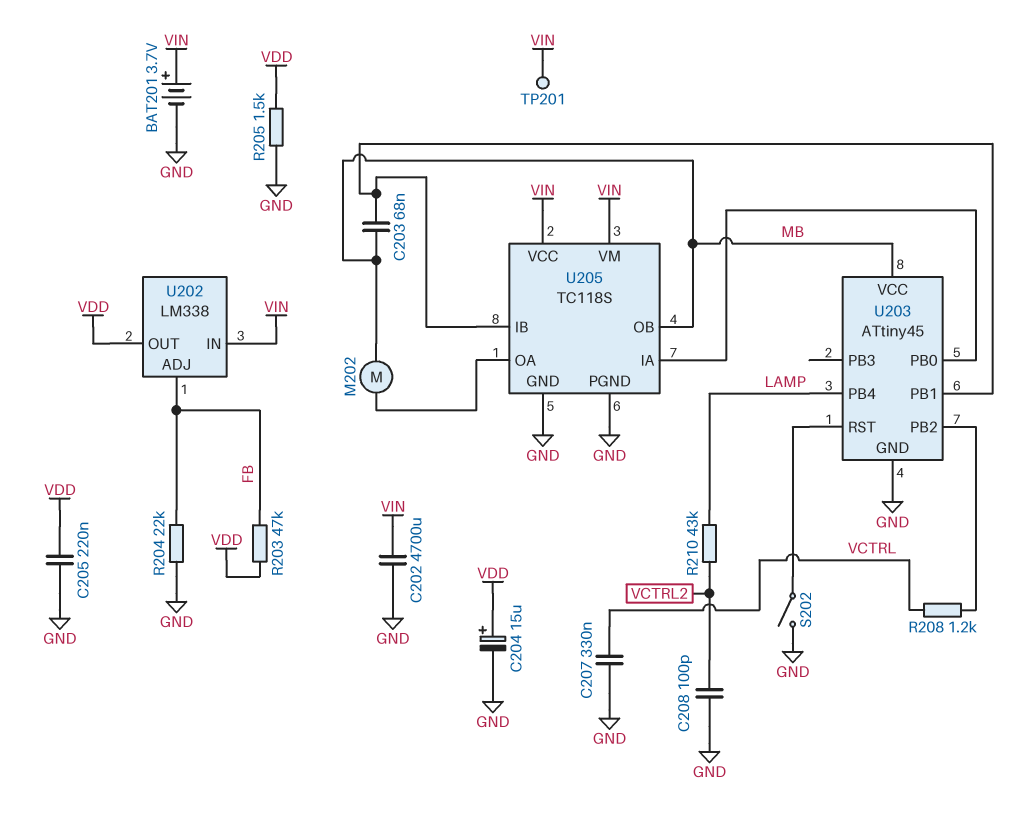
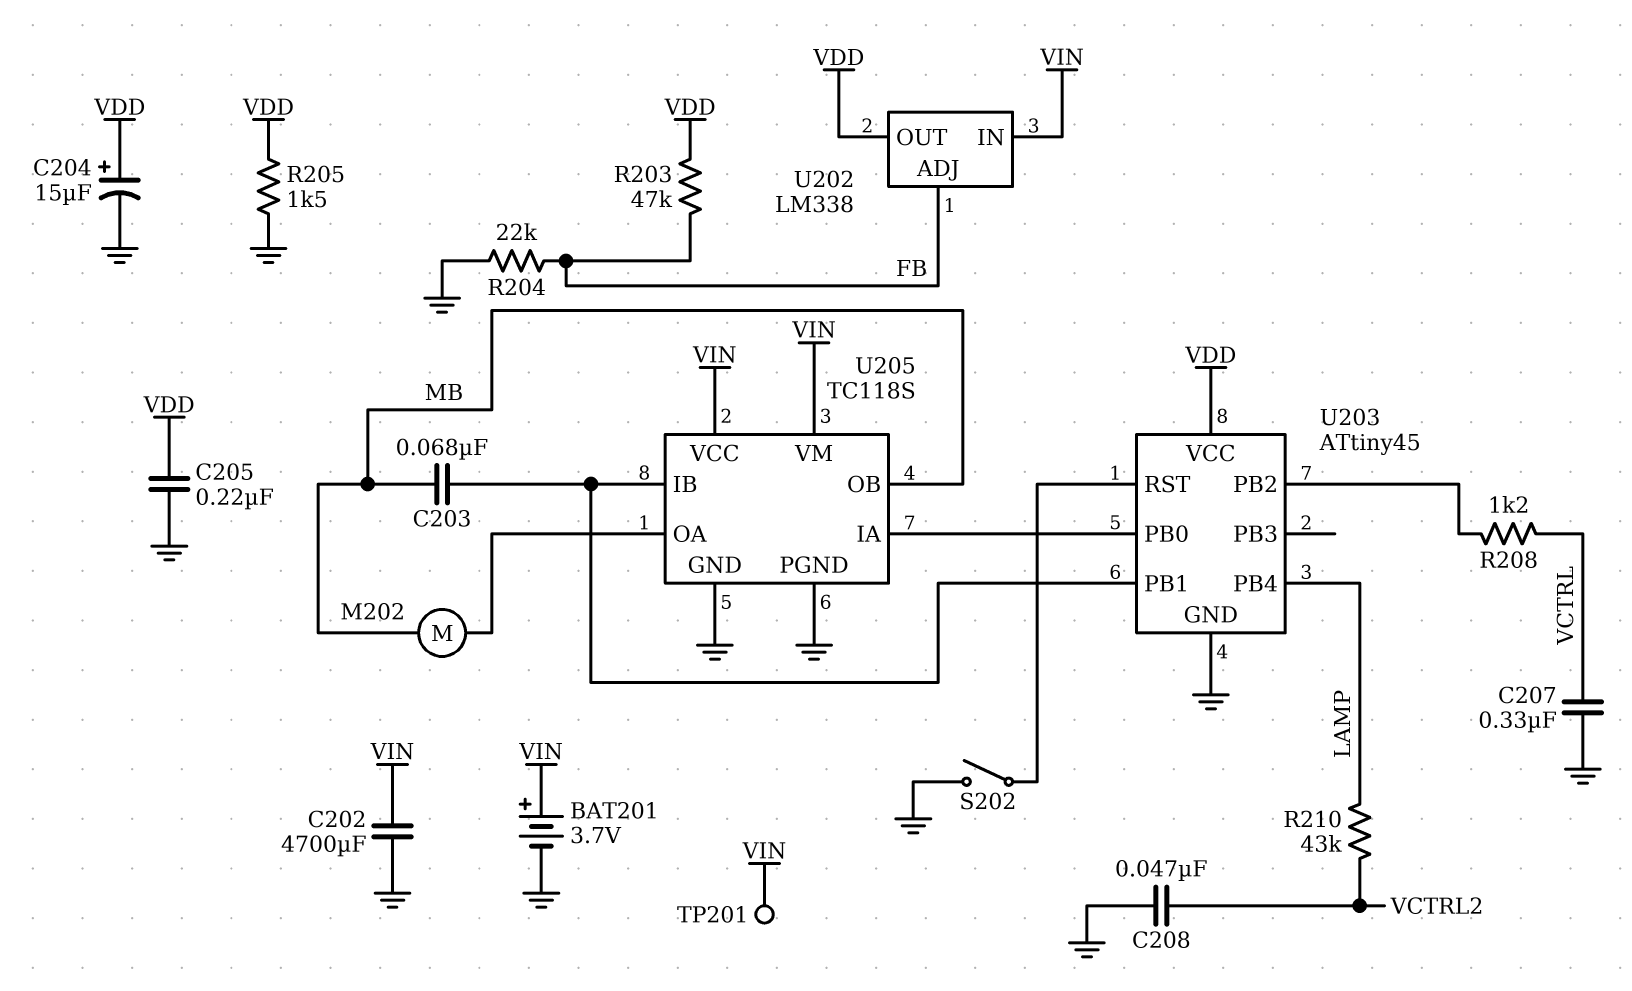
C208: 100pF (GND, VCTRL2) -> 47nF (GND, VCTRL2)
U203 pin VCC: MB -> VDD

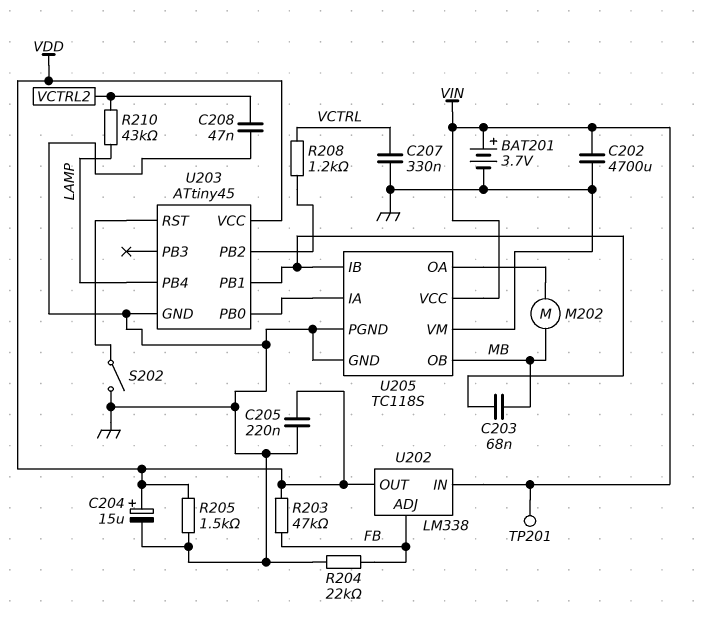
U205 pin VM: VIN -> GND

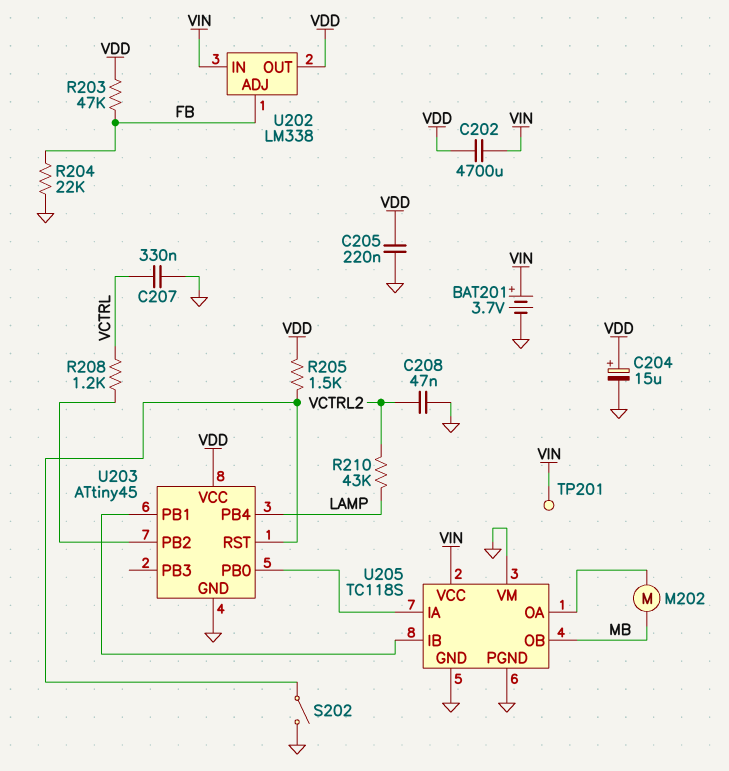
C202: 4700uF (GND, VIN) -> 4700uF (VDD, VIN)
C203: 68nF (MB, U203/PB1) -> none
R205: 1.5k (GND, VDD) -> 1.5k (U203/RST, VDD)

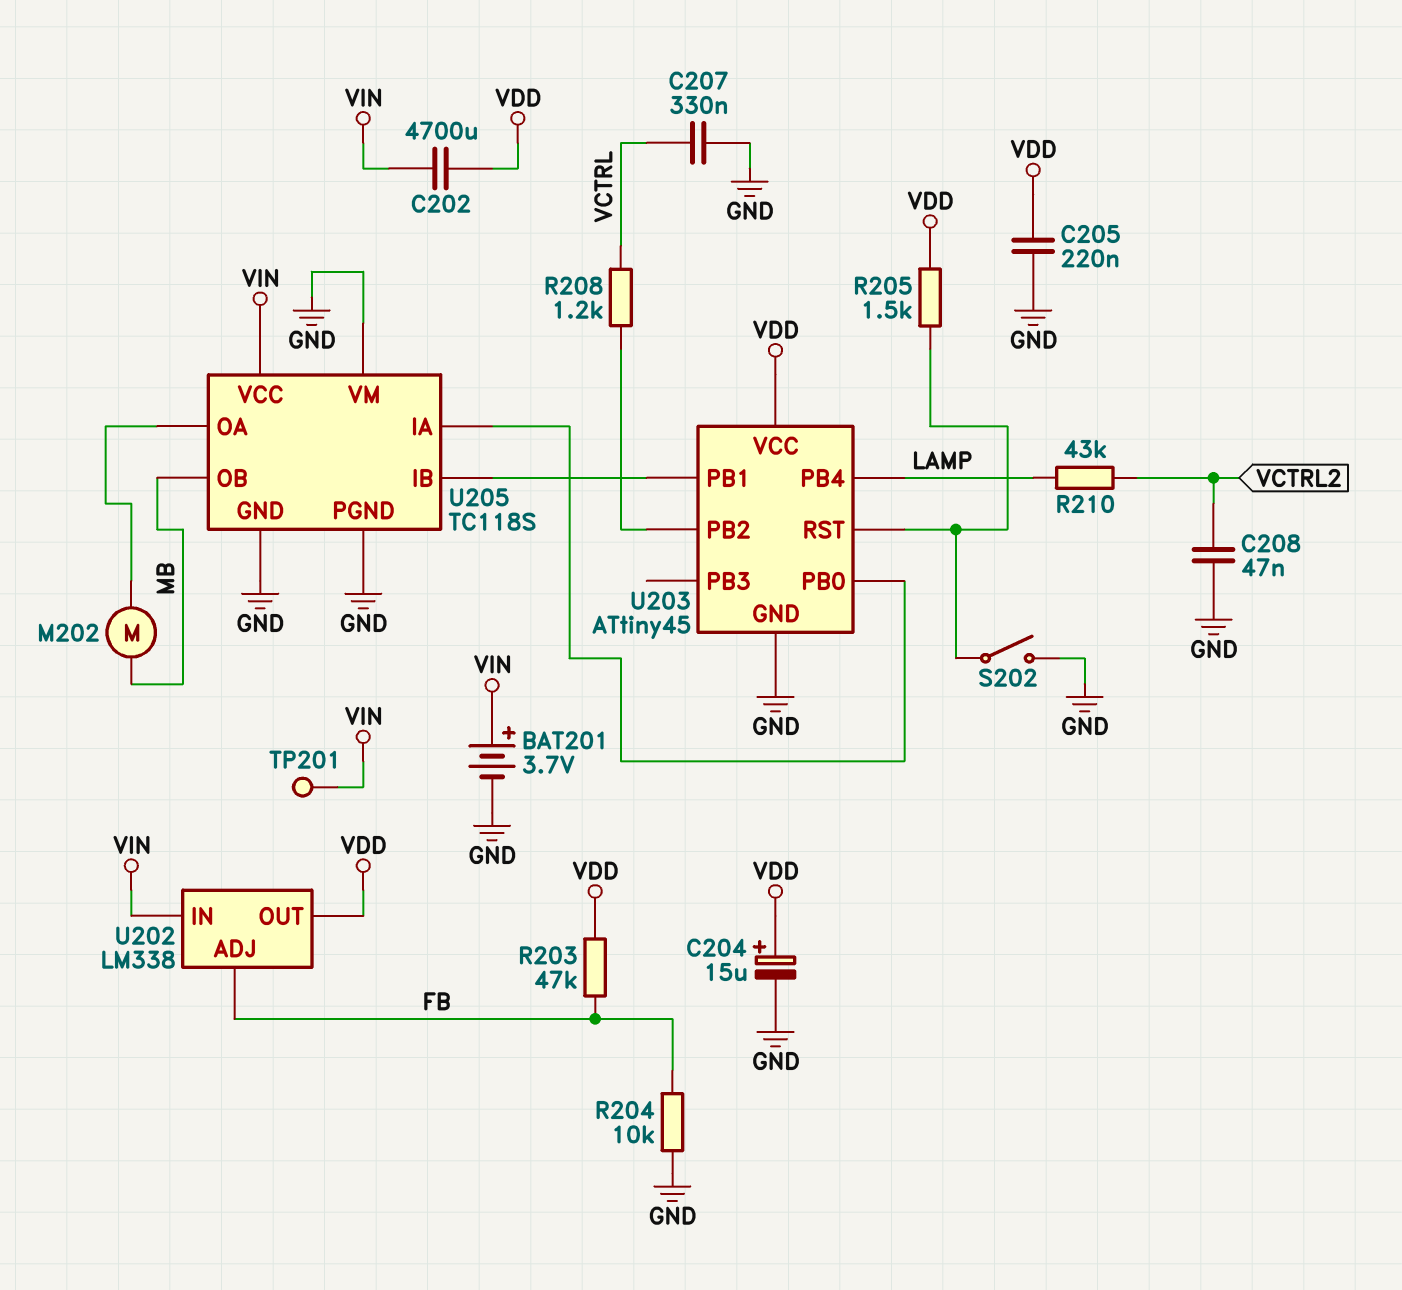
R204: 22k (FB, GND) -> 10k (FB, GND)

